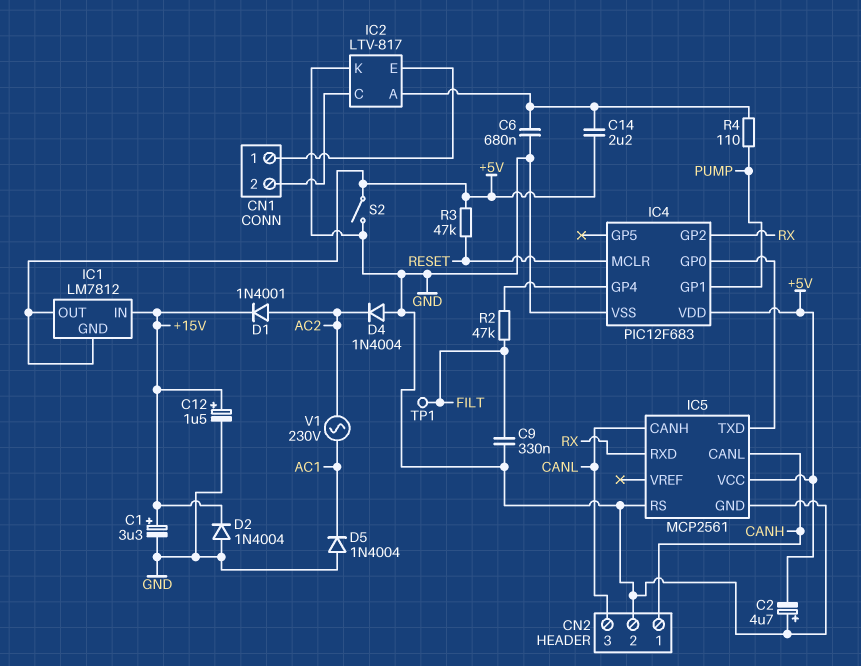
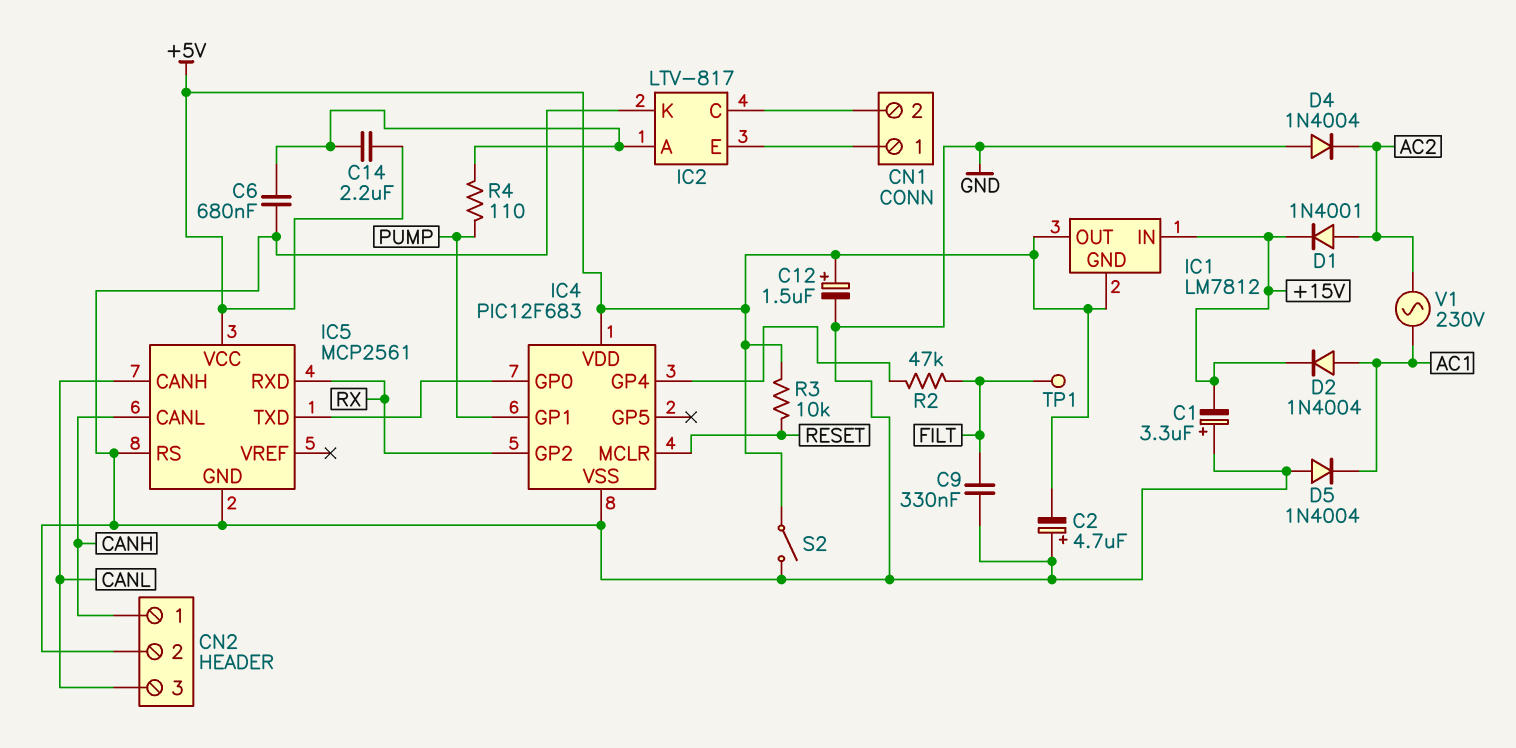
C1: 3.3uF (plus +15V, minus GND) -> 3.3uF (plus GND, minus +15V)
C12: 1.5uF (plus +15V, minus GND) -> 1.5uF (plus +5V, minus GND)
D2: diode 1N4004 (A GND, K +15V) -> diode 1N4004 (A AC1, K +15V)
R3: 47k (+5V, RESET) -> 10k (+5V, RESET)

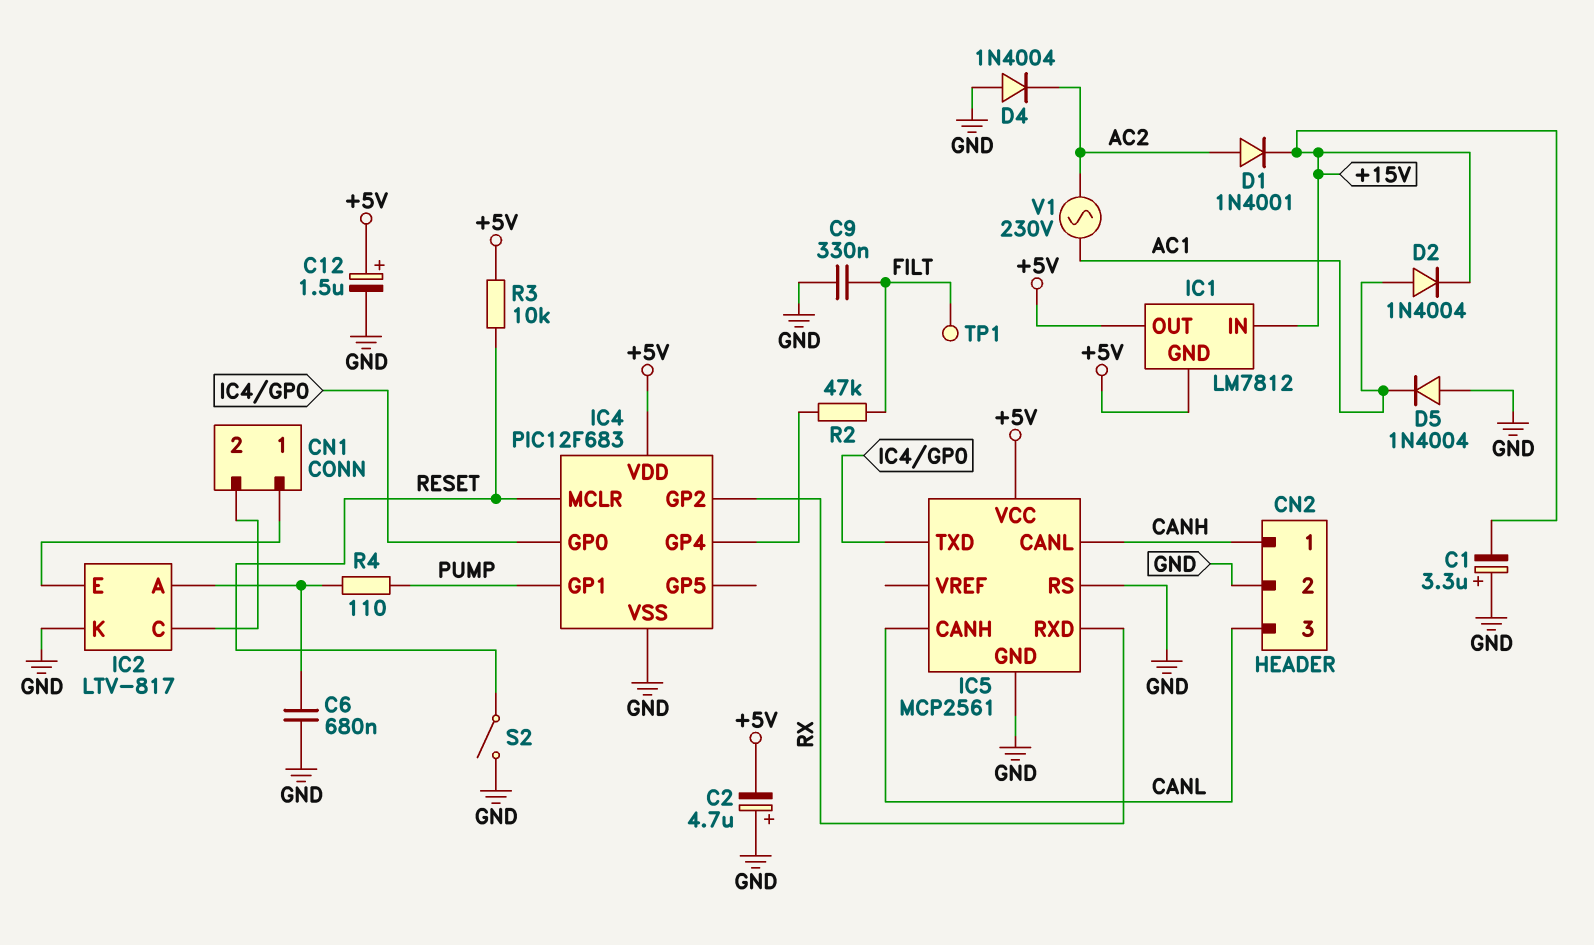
C14: 2.2uF (+5V, IC2/A) -> none
S2: switch (+5V, GND) -> switch (GND, RESET)

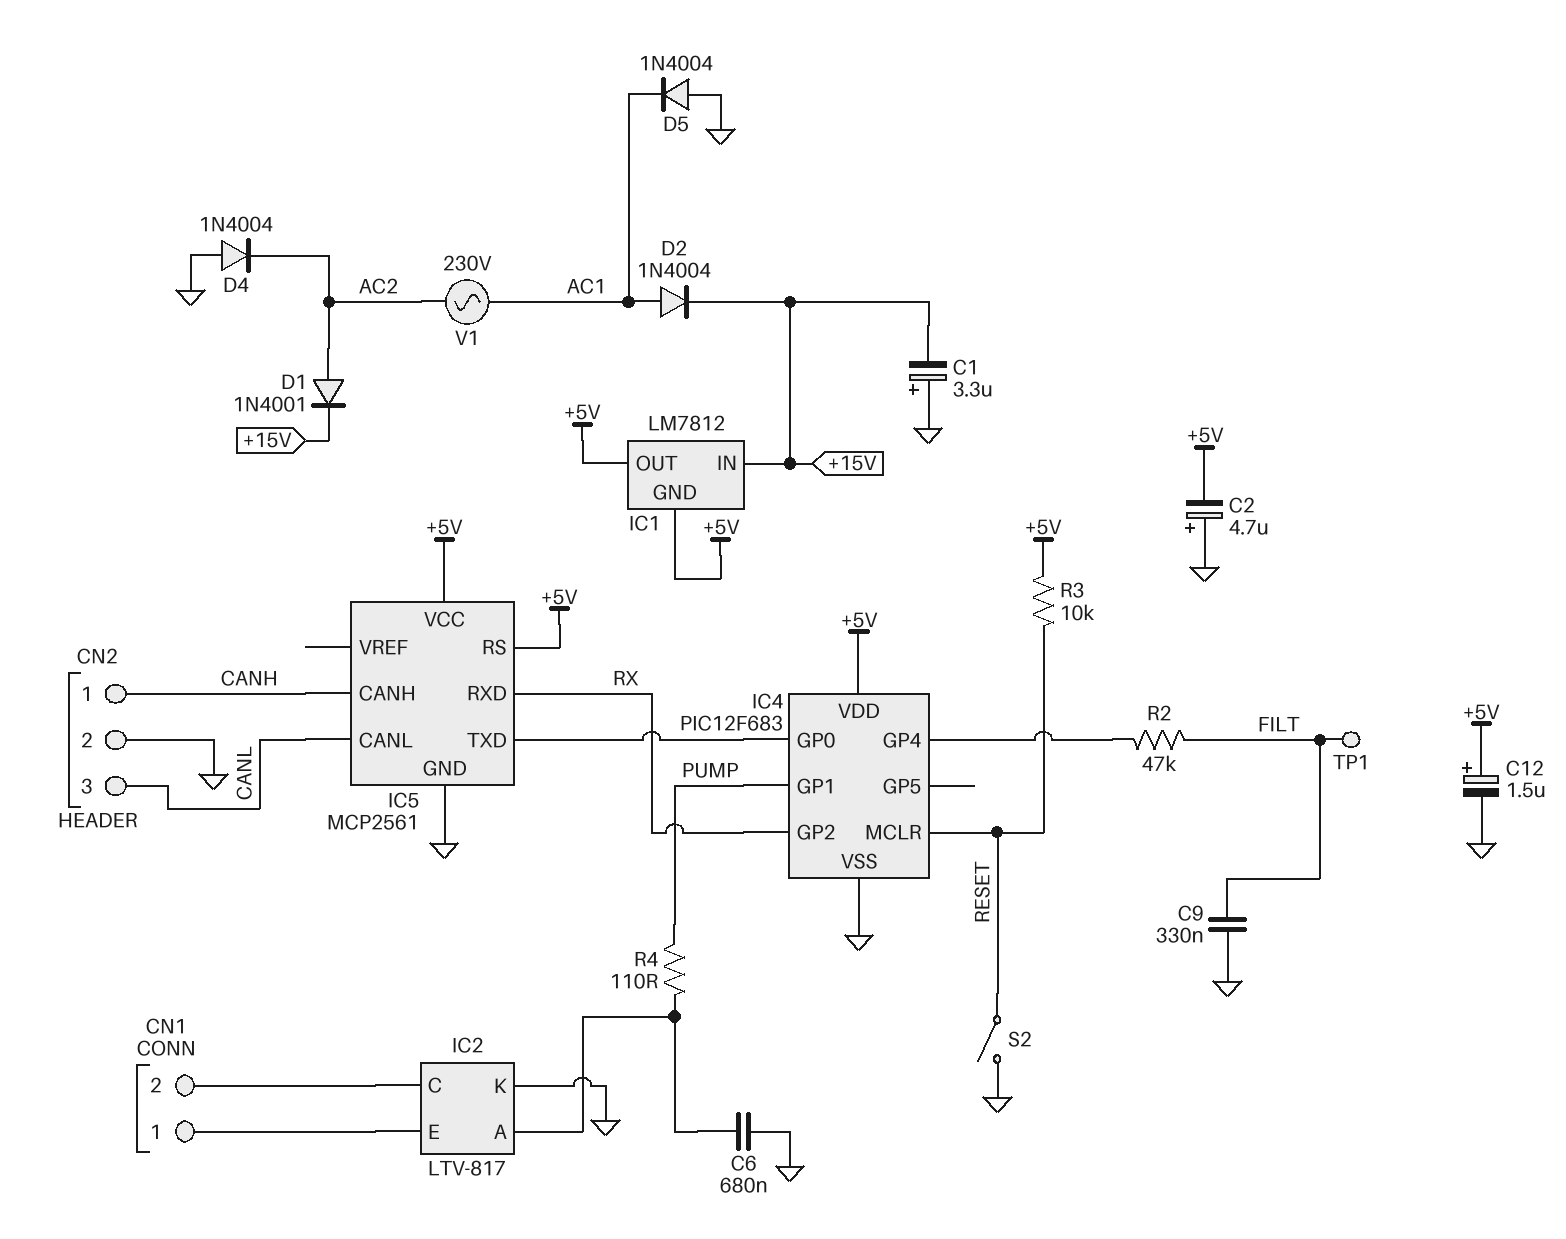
IC5 pin CANH: CANL -> CANH
IC5 pin CANL: CANH -> CANL
IC5 pin RS: GND -> +5V

